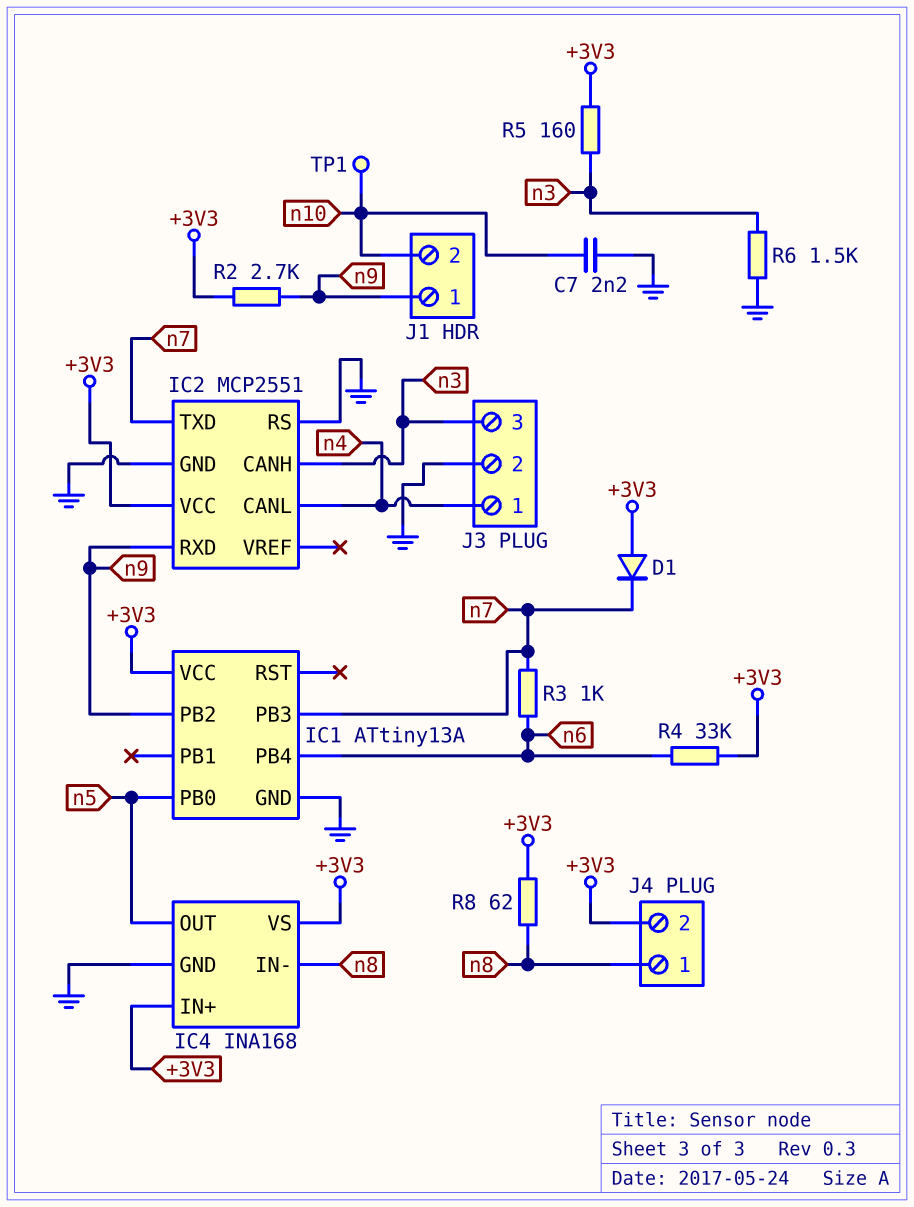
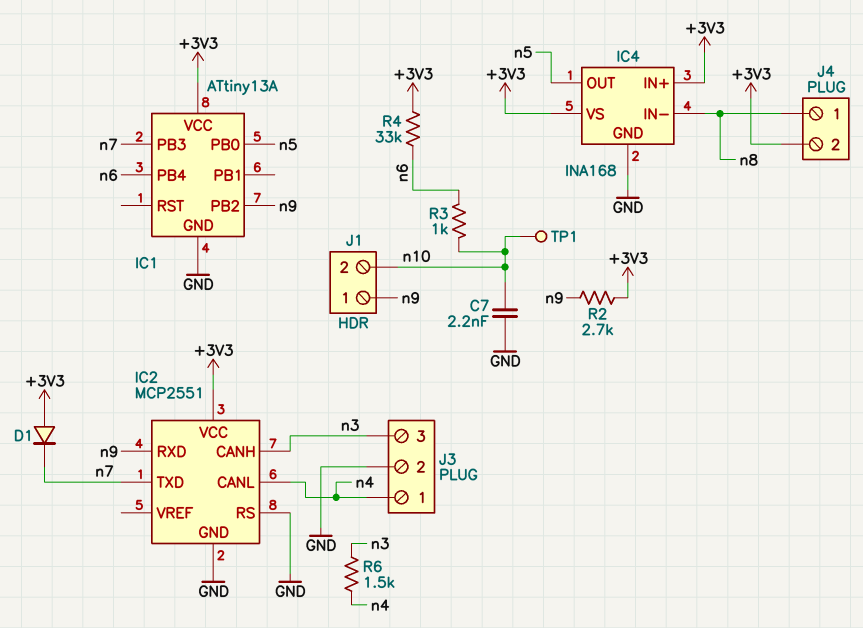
R3: 1k (n6, n7) -> 1k (n6, n10)
R5: 160 (+3V3, n3) -> none
R6: 1.5k (GND, n3) -> 1.5k (n3, n4)
R8: 62 (+3V3, n8) -> none

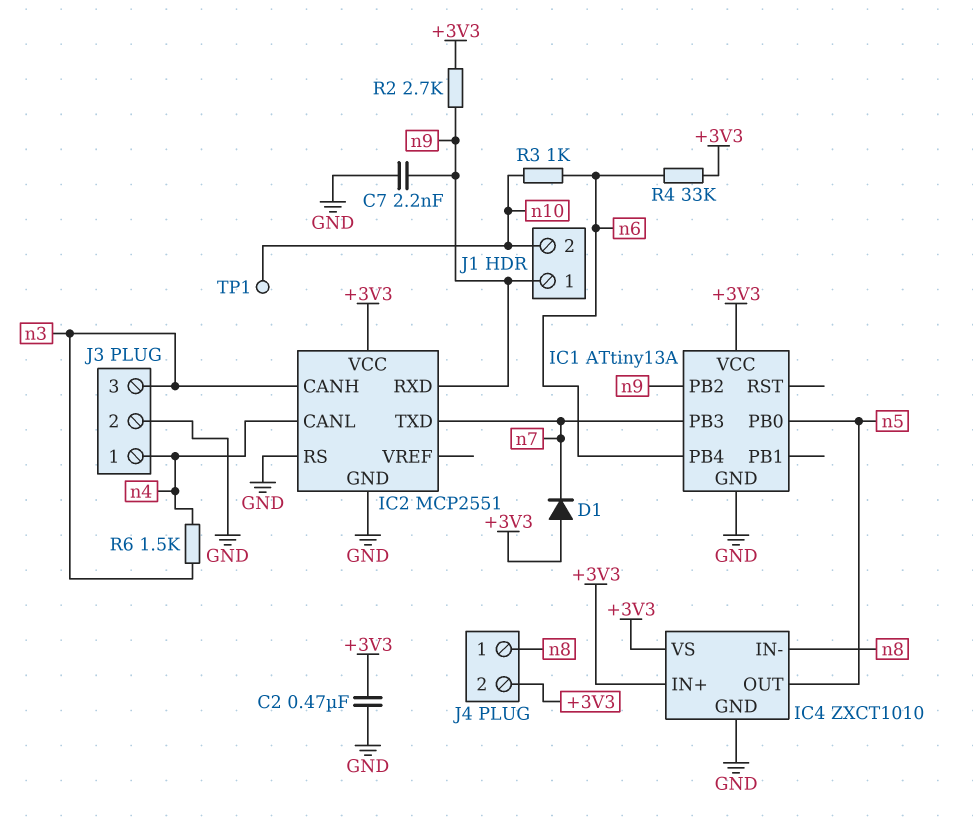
C2: none -> 470nF (+3V3, GND)
C7: 2.2nF (GND, n10) -> 2.2nF (GND, n9)
IC4: INA168 -> ZXCT1010

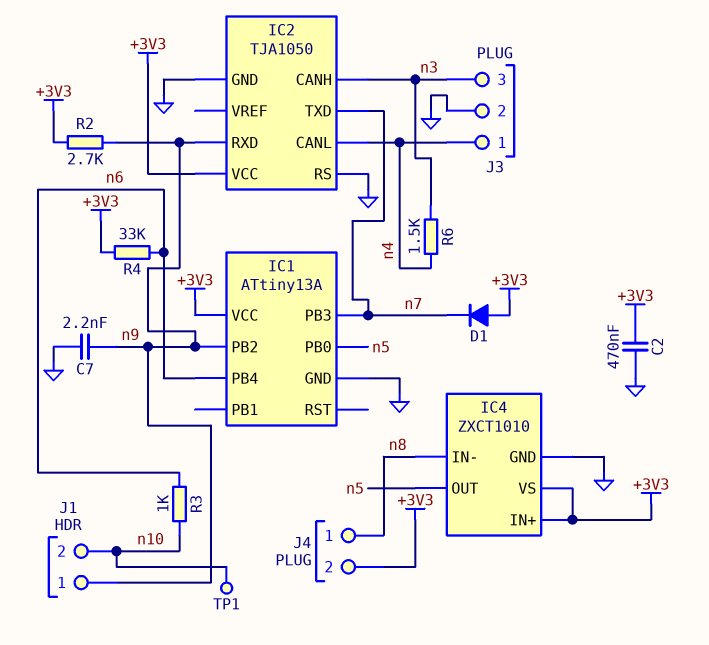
IC2: MCP2551 -> TJA1050

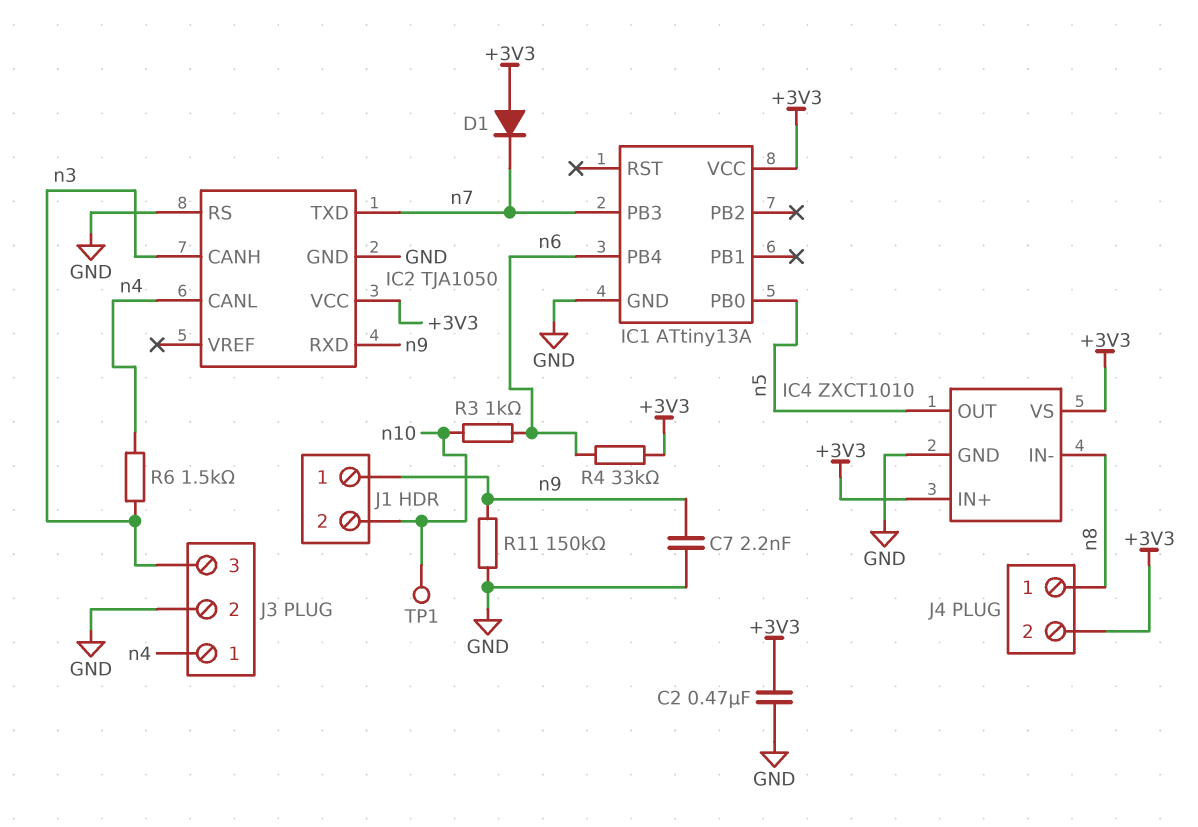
IC1 pin PB2: n9 -> none
R2: 2.7k (+3V3, n9) -> none
R11: none -> 150k (GND, n9)

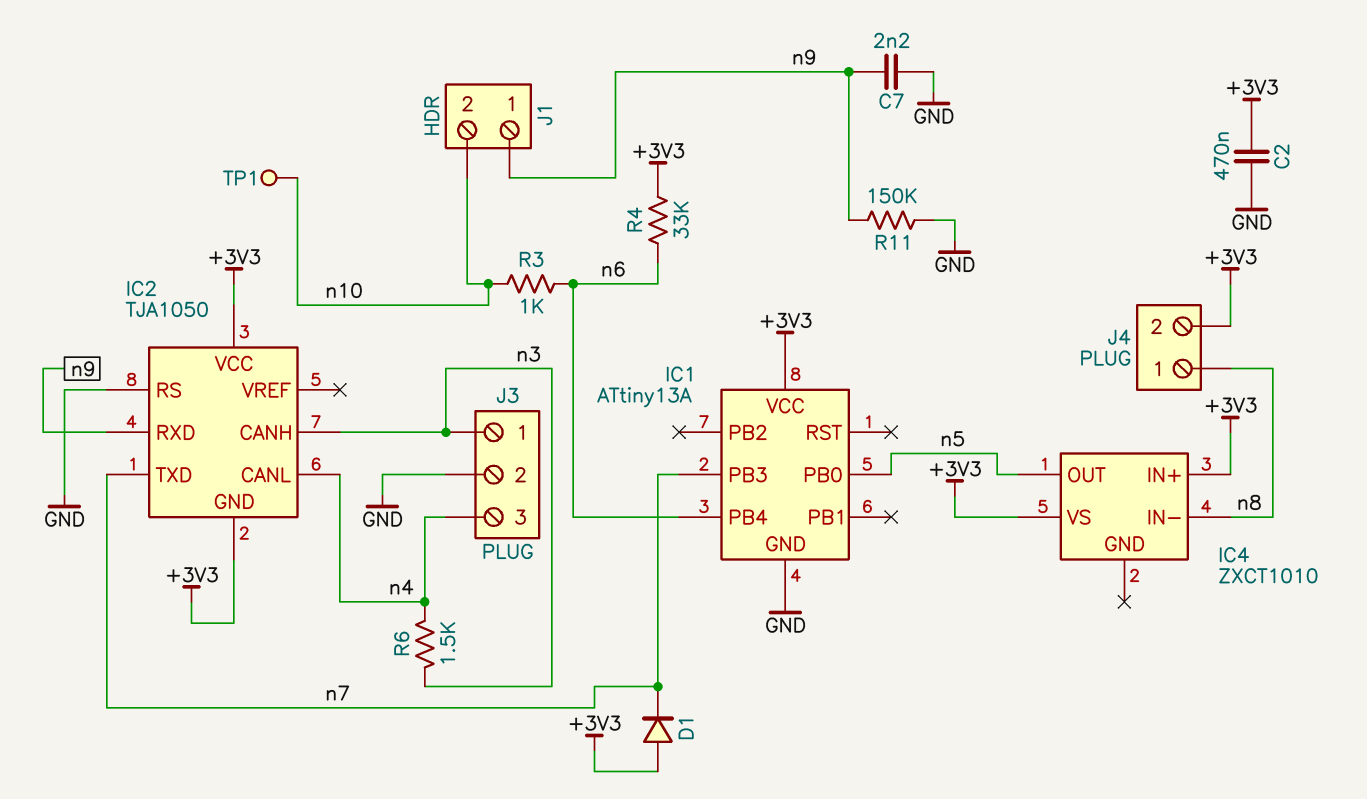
IC2 pin GND: GND -> +3V3
IC4 pin GND: GND -> none
J3 pin 1: n4 -> n3
J3 pin 3: n3 -> n4

